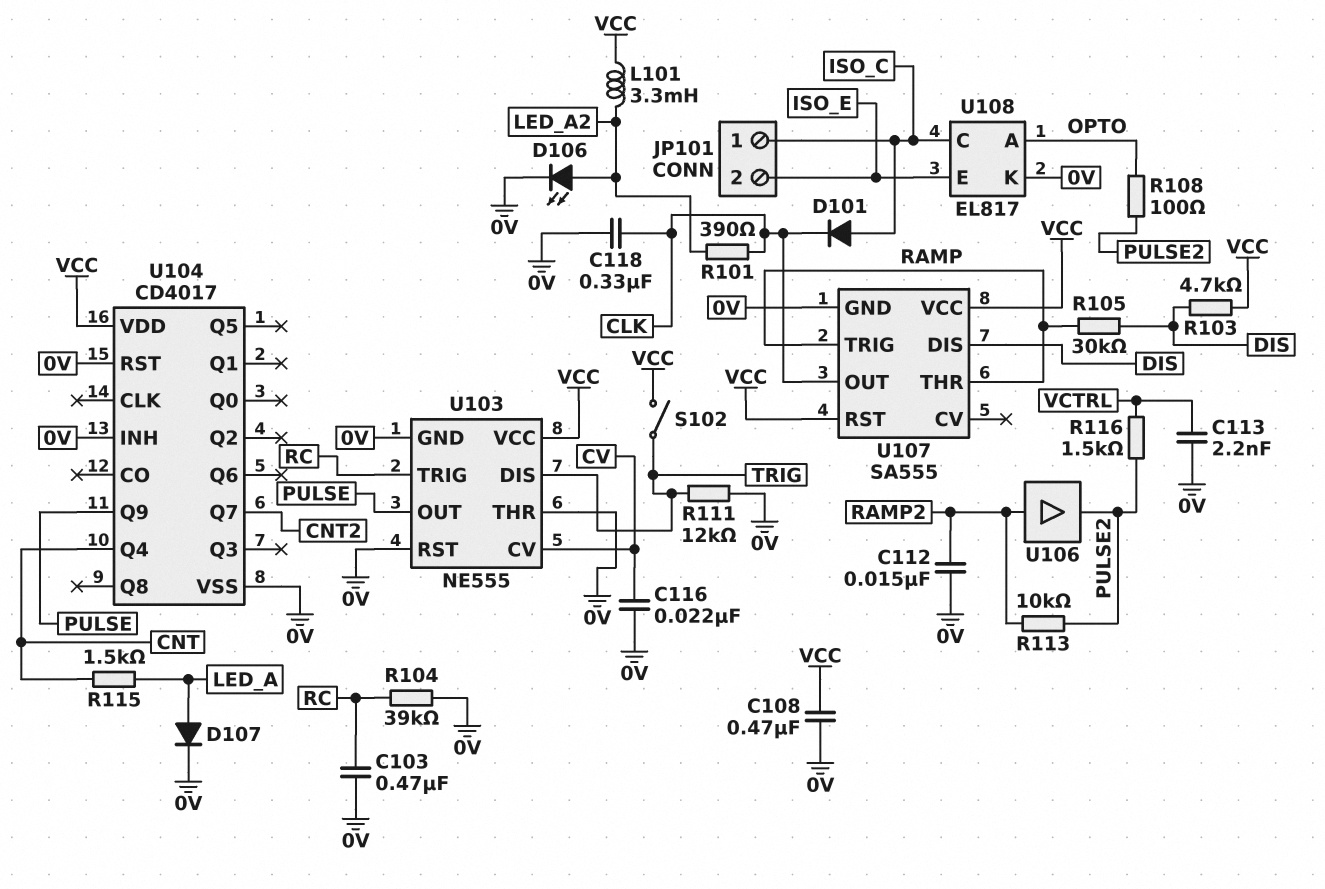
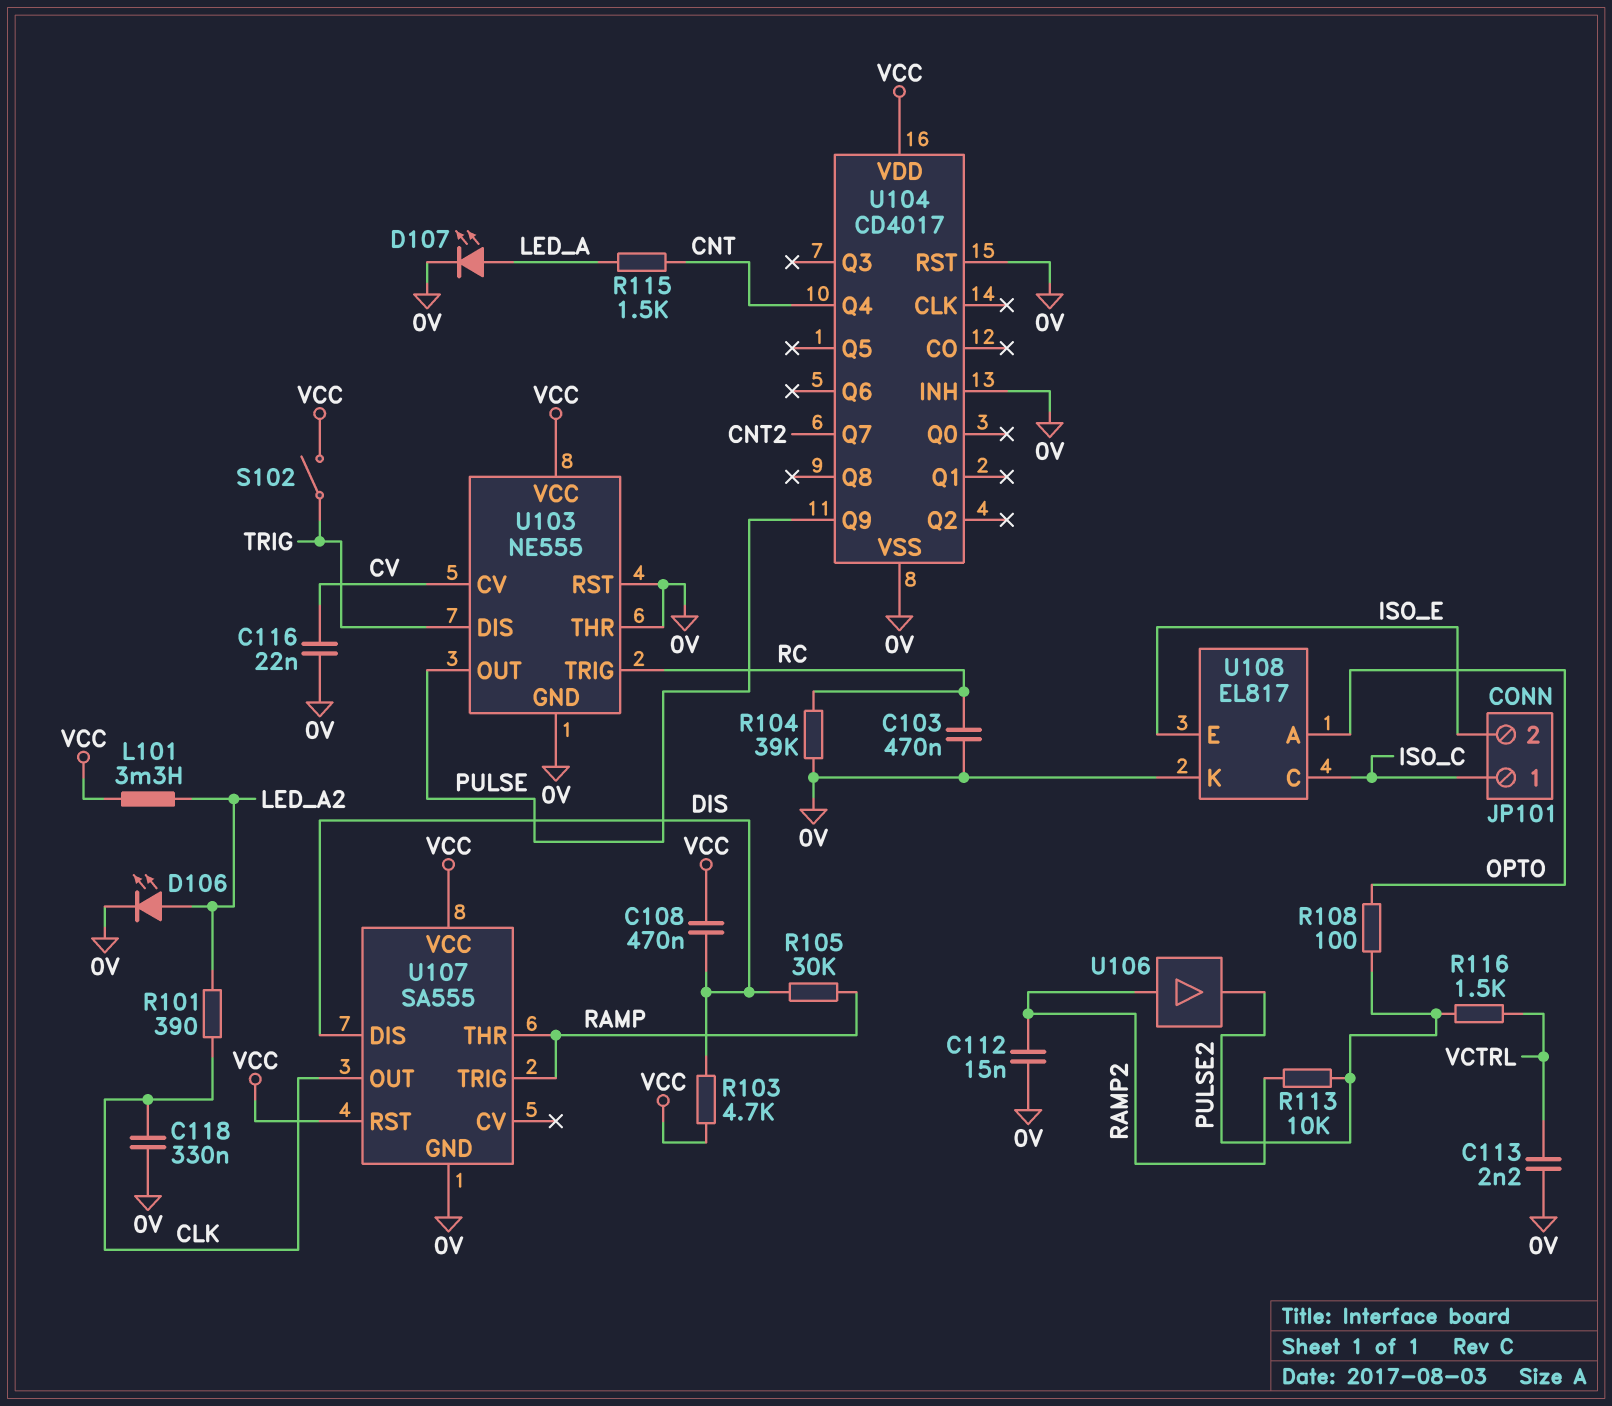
C108: 470nF (0V, VCC) -> 470nF (DIS, VCC)
D101: diode (A ISO_C, K CLK) -> none
D107: diode (A LED_A, K 0V) -> LED (A LED_A, K 0V)
R111: 12k (0V, TRIG) -> none

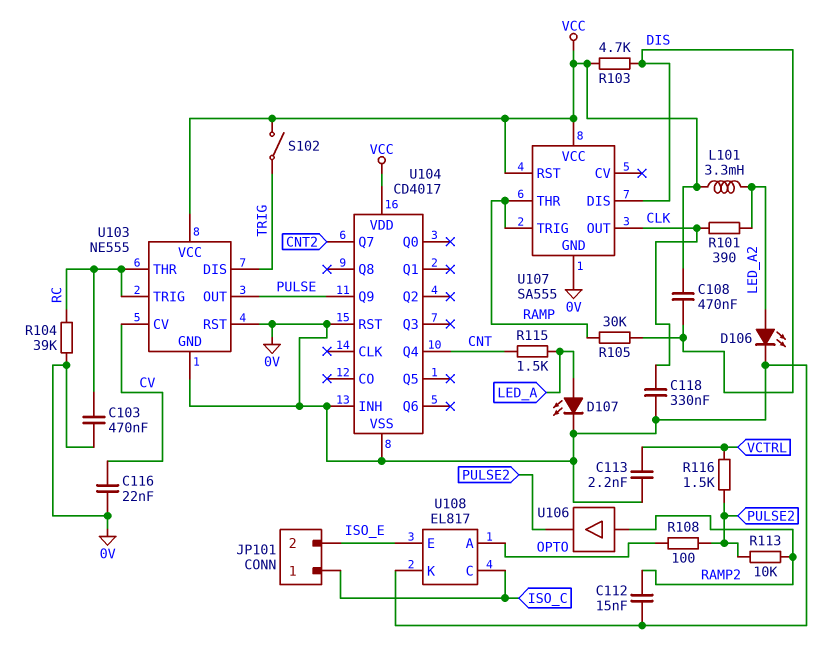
U103 pin THR: 0V -> RC

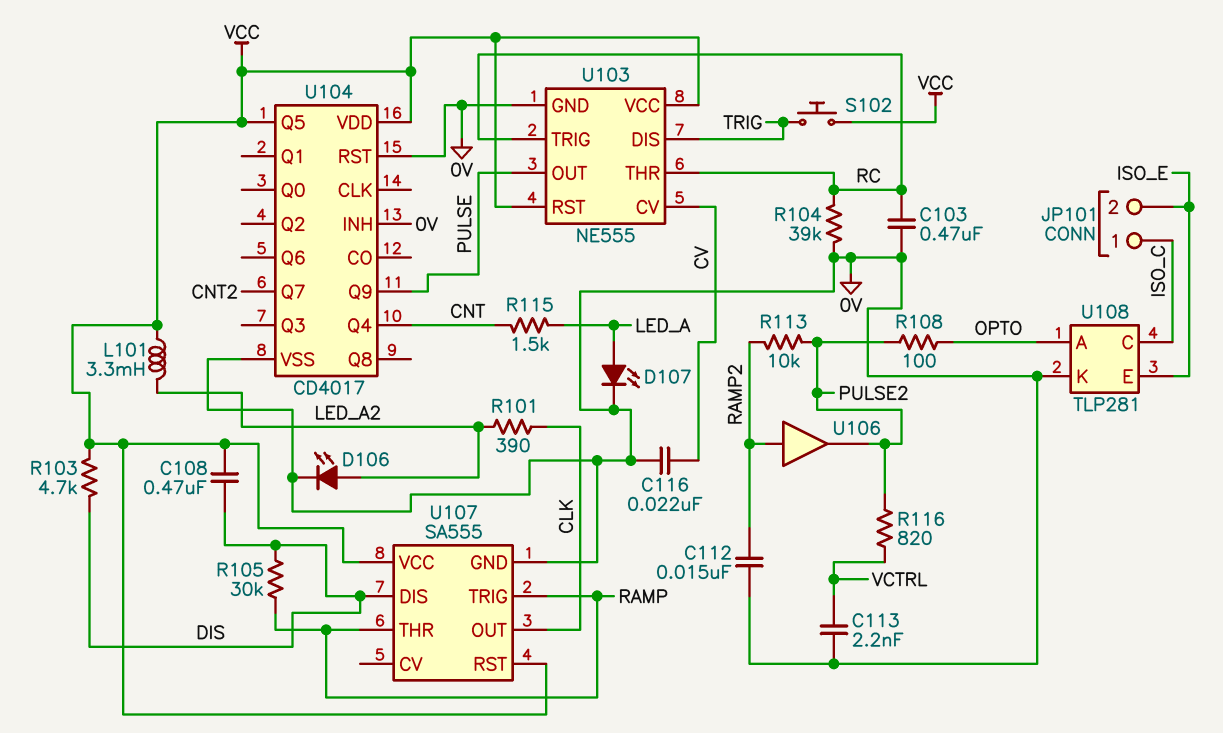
C118: 330nF (0V, CLK) -> none
R116: 1.5k (PULSE2, VCTRL) -> 820 (PULSE2, VCTRL)
S102: switch (TRIG, VCC) -> button (TRIG, VCC)
U103 pin RST: 0V -> VCC
U104 pin Q5: none -> VCC
U108: EL817 -> TLP281

